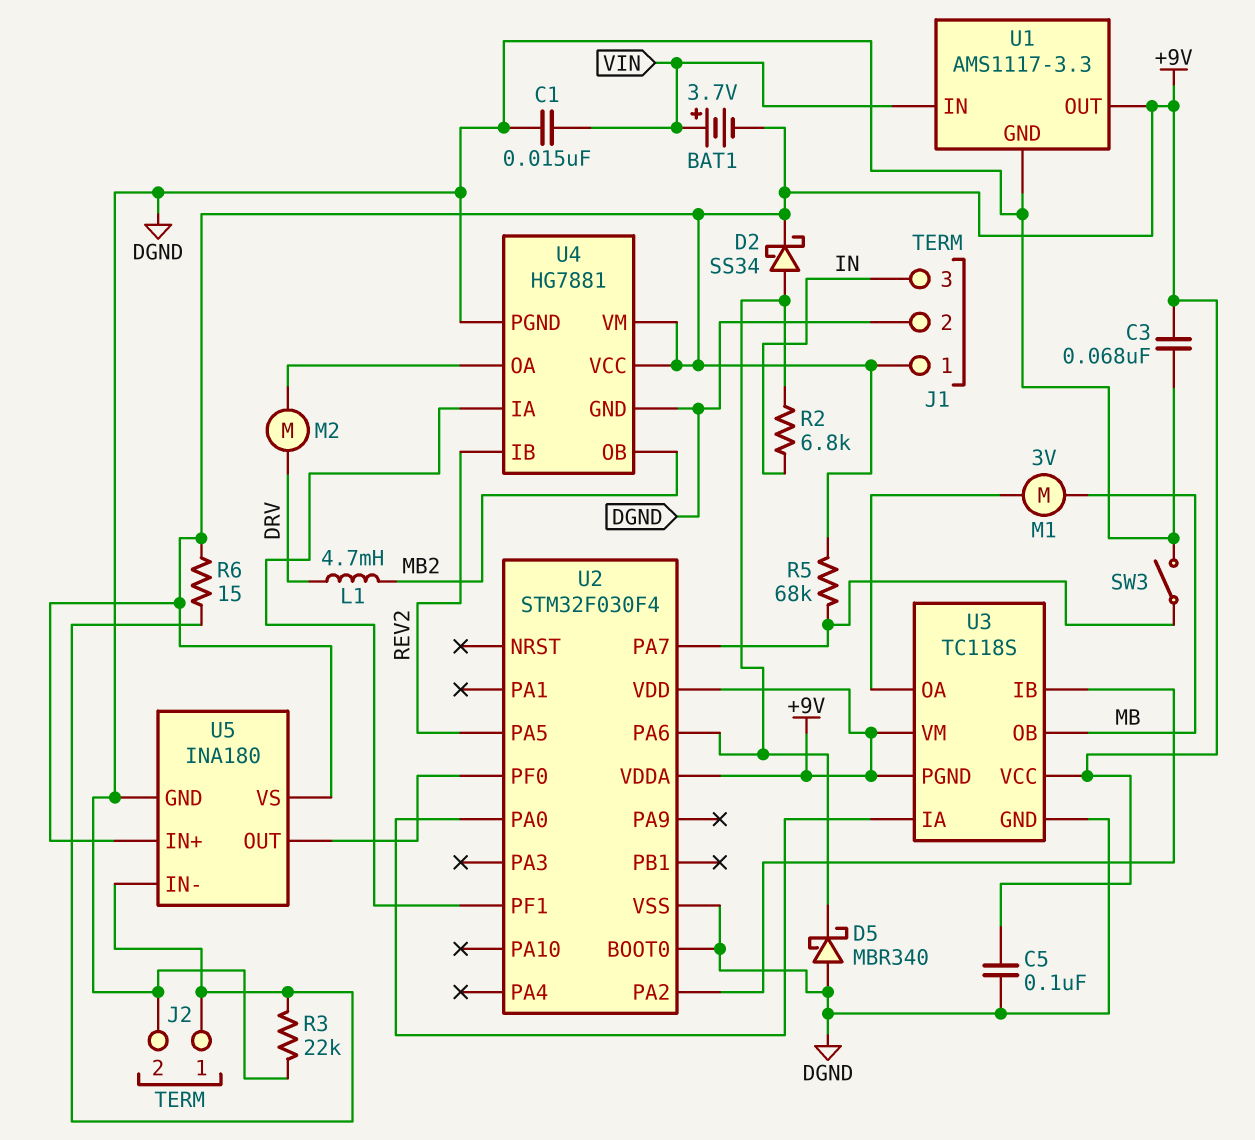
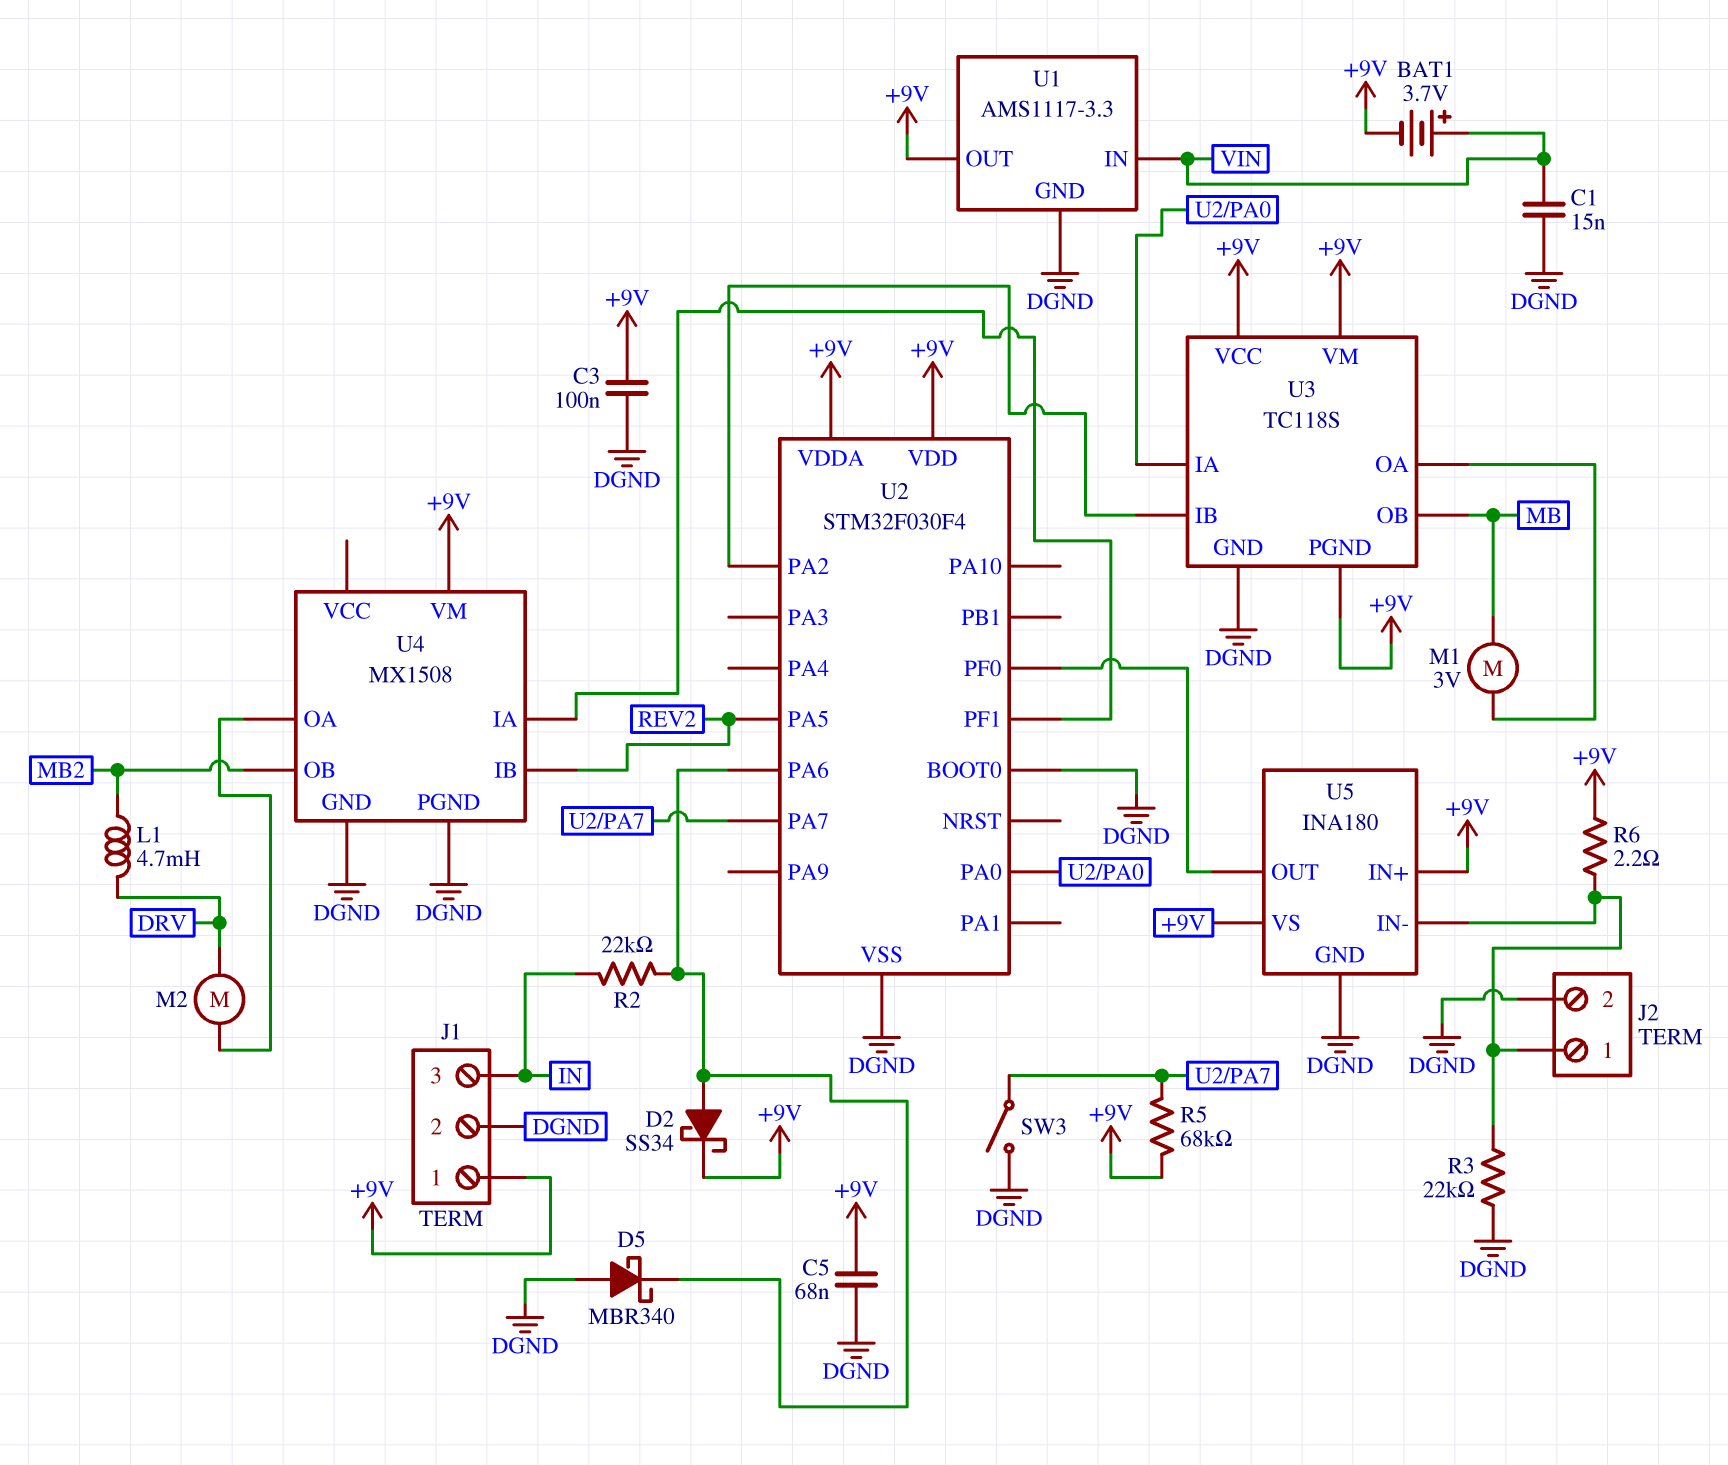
C3: 68nF (+9V, DGND) -> 100nF (+9V, DGND)
C5: 100nF (+9V, DGND) -> 68nF (+9V, DGND)
R2: 6.8k (IN, U2/PA6) -> 22k (IN, U2/PA6)
R6: 15 (+9V, J2/1) -> 2.2 (+9V, J2/1)
U4: HG7881 -> MX1508
U4 pin VCC: +9V -> none

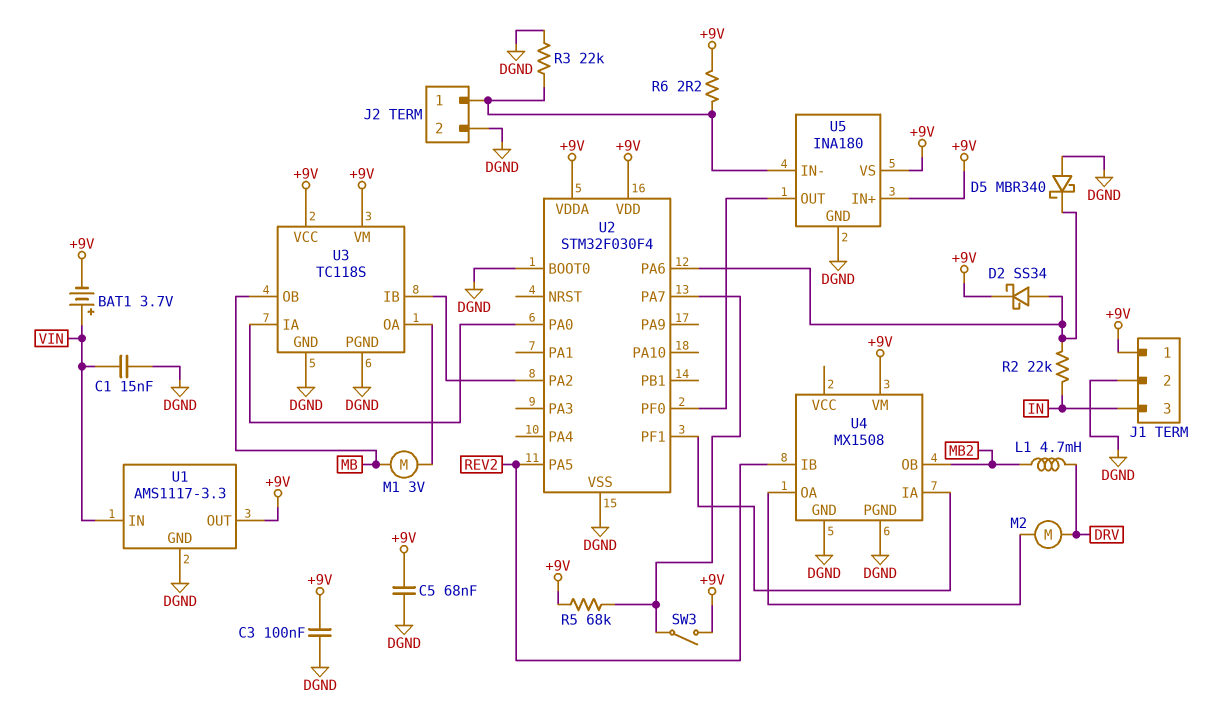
SW3: switch (DGND, U2/PA7) -> switch (+9V, U2/PA7)
U3 pin PGND: +9V -> DGND

